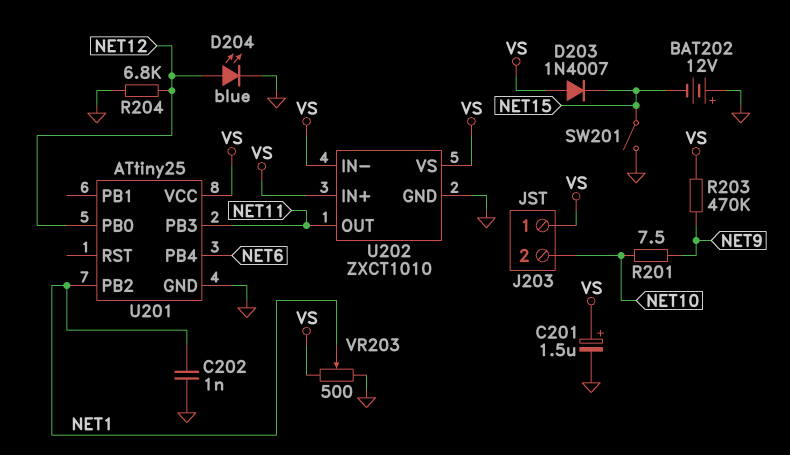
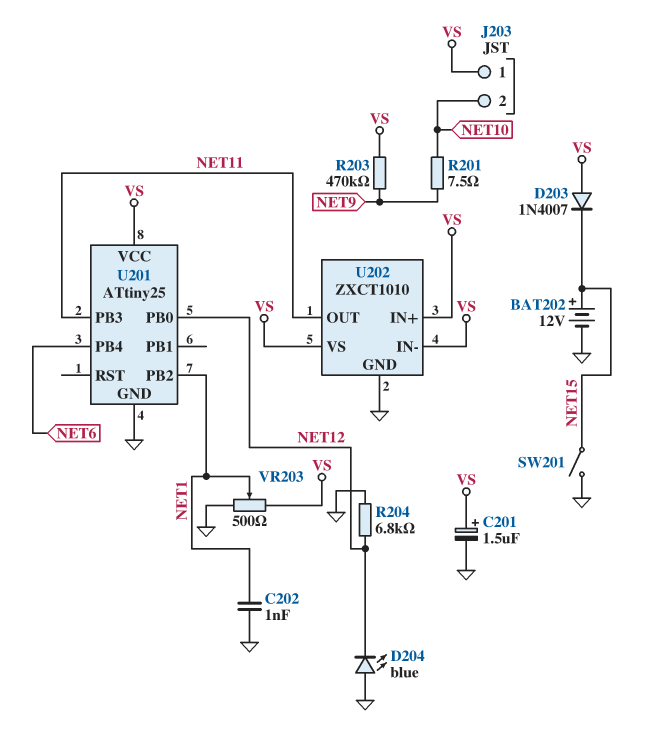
BAT202: 12V (plus GND, minus NET15) -> 12V (plus NET15, minus GND)
D204: LED blue (A NET12, K GND) -> LED blue (A GND, K NET12)

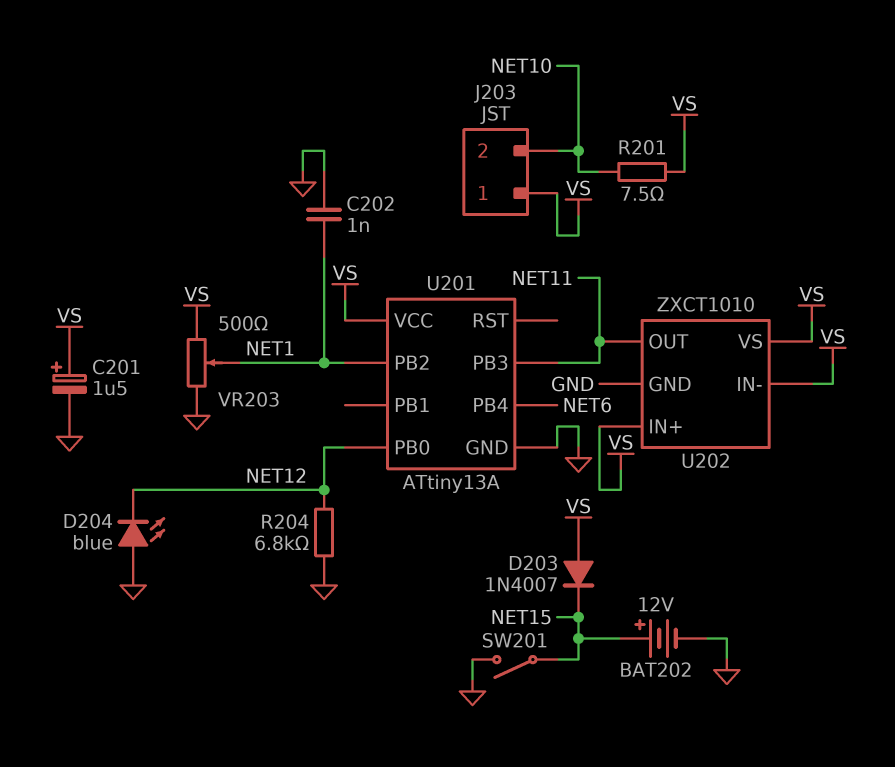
R201: 7.5 (NET9, NET10) -> 7.5 (NET10, VS)
R203: 470k (NET9, VS) -> none
U201: ATtiny25 -> ATtiny13A

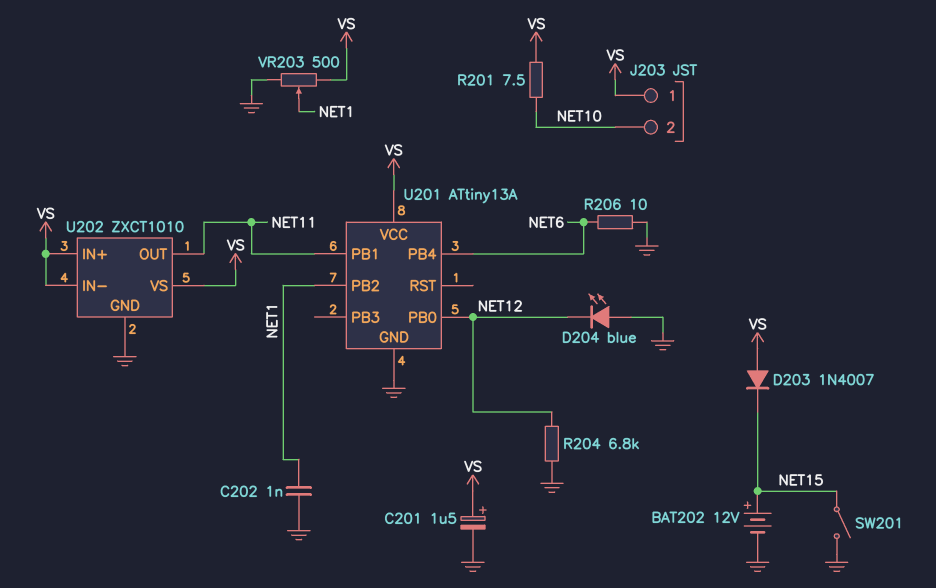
R206: none -> 10 (GND, NET6)
U201 pin PB1: none -> NET11
U201 pin PB3: NET11 -> none

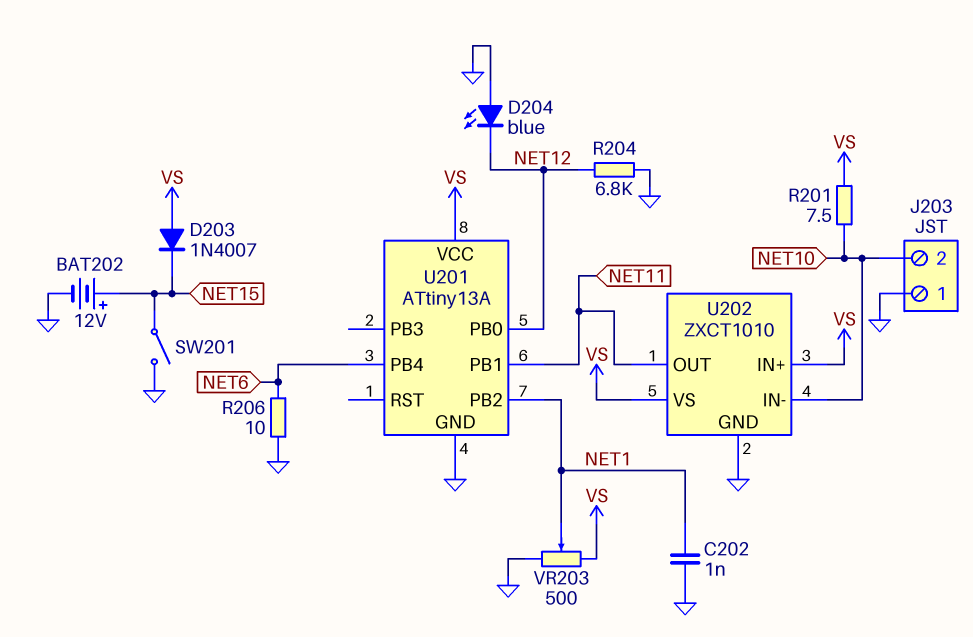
C201: 1.5uF (plus VS, minus GND) -> none
J203 pin 1: VS -> GND
U202 pin IN-: VS -> NET10

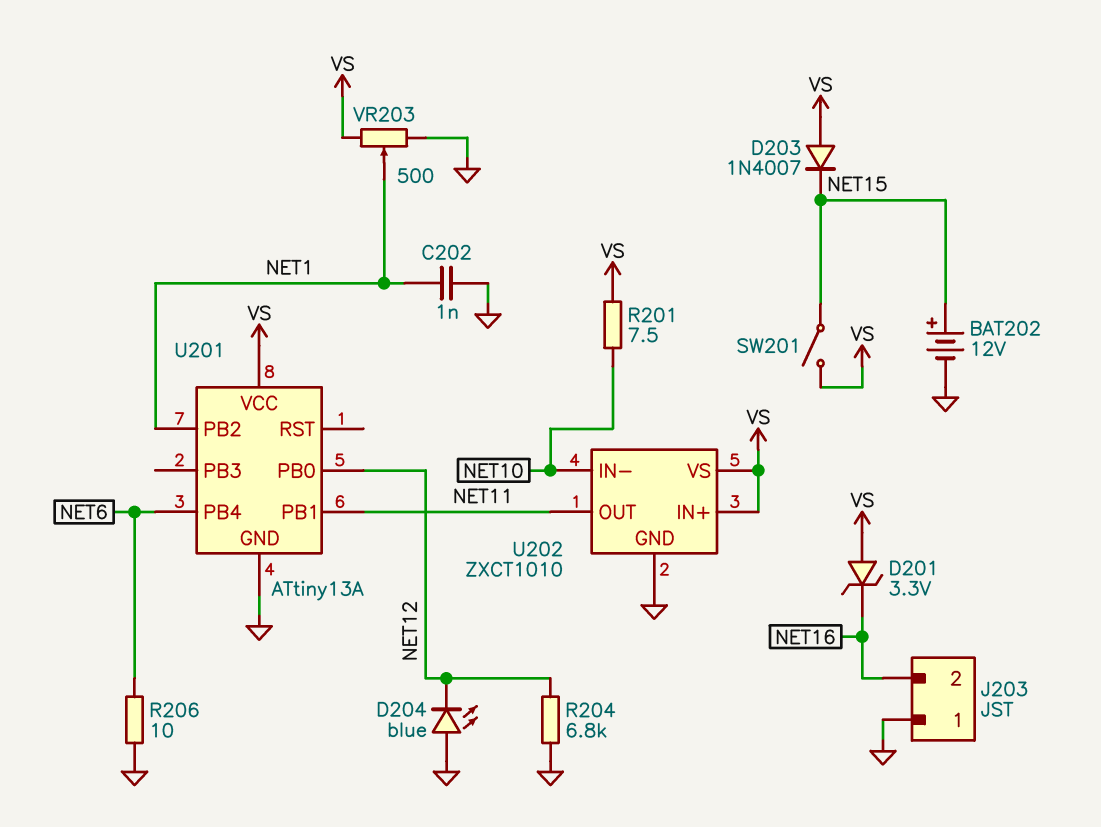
D201: none -> zener 3.3V (A VS, K NET16)
J203 pin 2: NET10 -> NET16
SW201: switch (GND, NET15) -> switch (NET15, VS)

